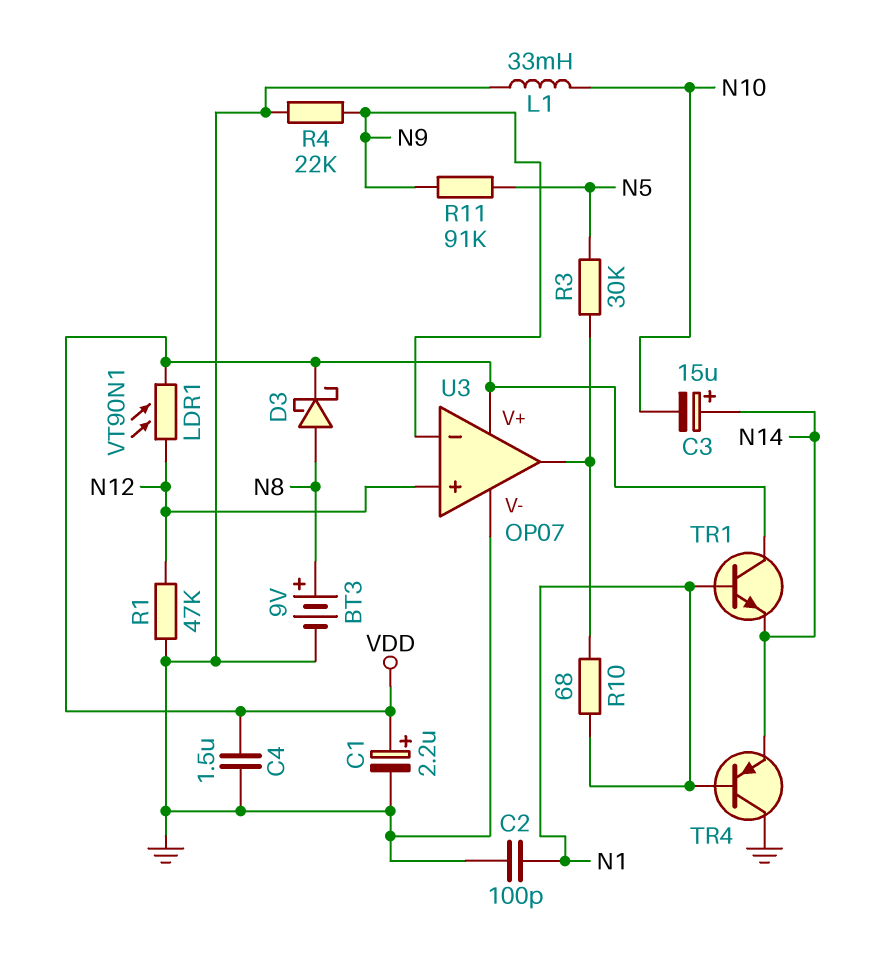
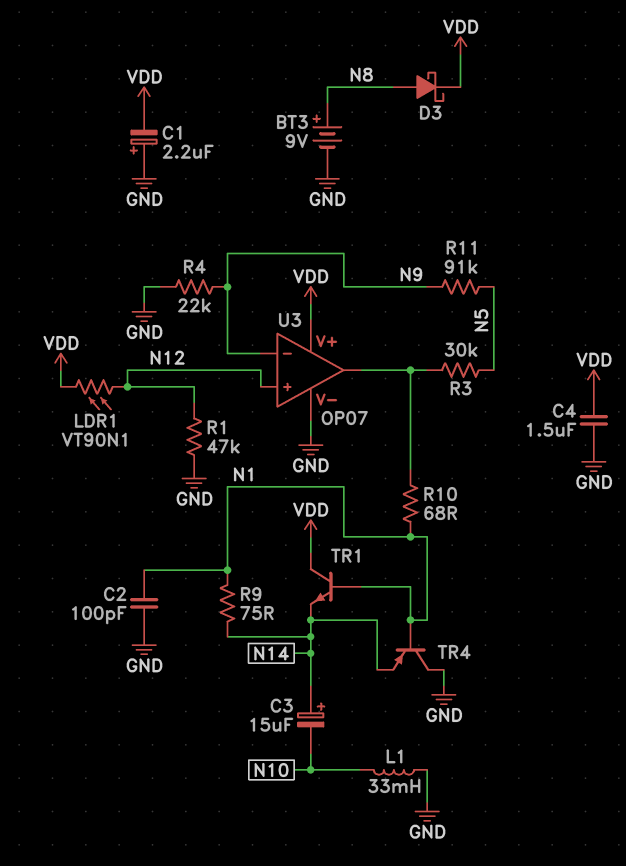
C1: 2.2uF (plus VDD, minus GND) -> 2.2uF (plus GND, minus VDD)
R9: none -> 75 (N1, N14)

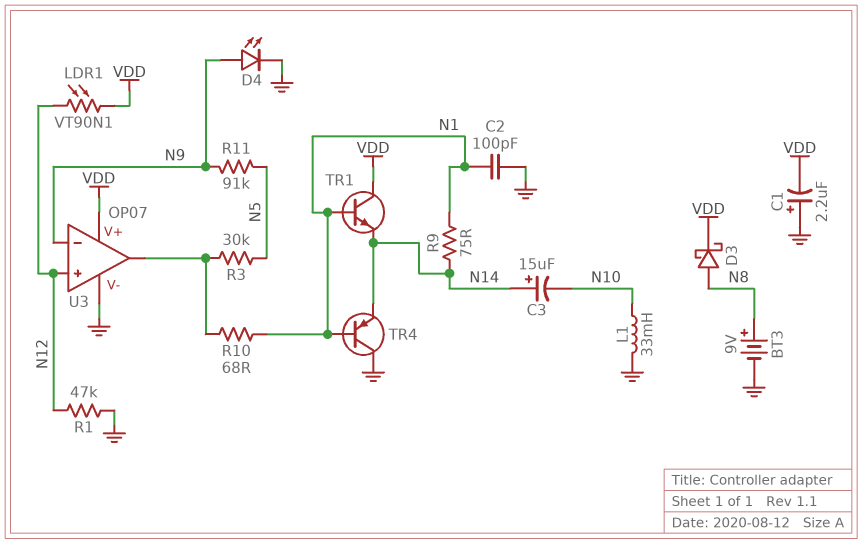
C4: 1.5uF (GND, VDD) -> none
D4: none -> LED (A N9, K GND)
R4: 22k (GND, N9) -> none

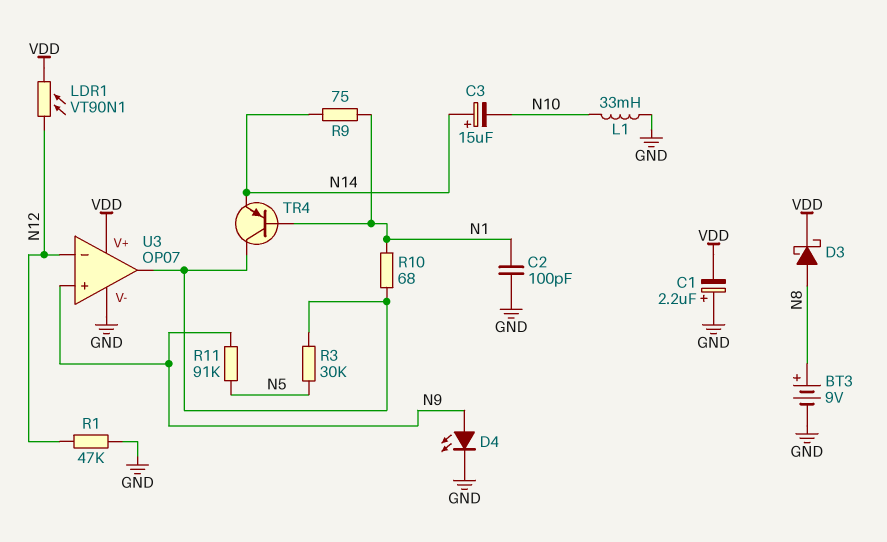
TR1: NPN (B N1, C VDD, E N14) -> none
TR4: PNP (B N1, C GND, E N14) -> PNP (B N1, C U3/out, E N14)
U3 pin in+: N12 -> N9
U3 pin in-: N9 -> N12

